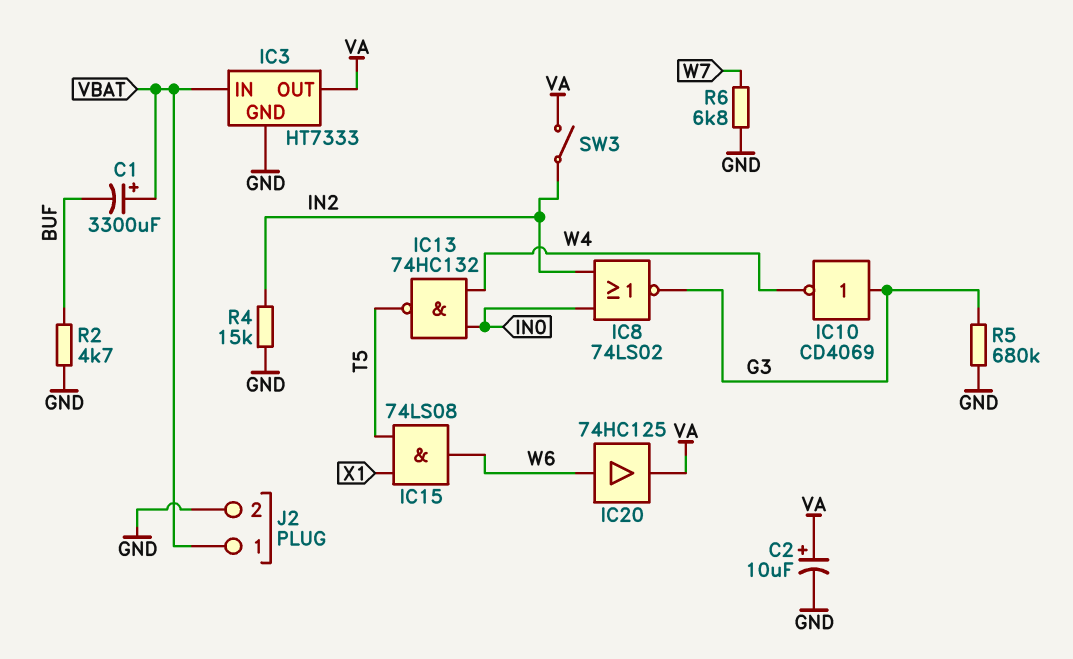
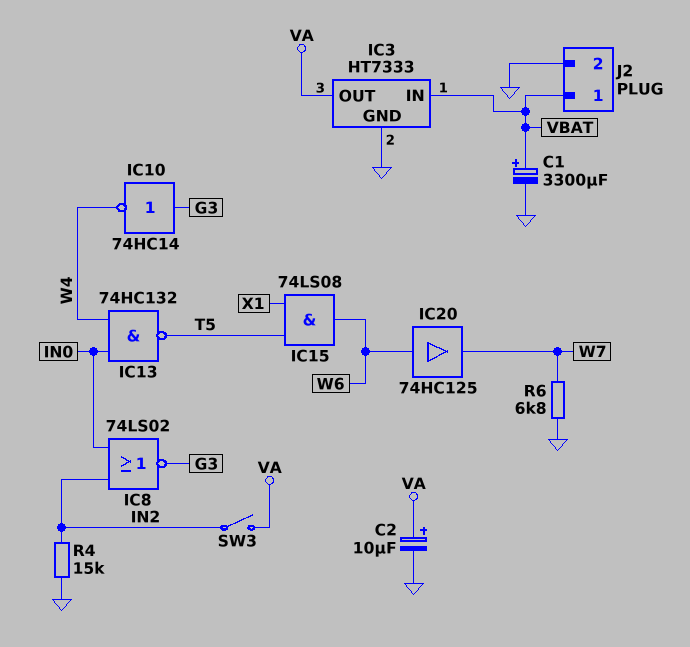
C1: 3300uF (plus VBAT, minus BUF) -> 3300uF (plus VBAT, minus GND)
IC10: NOT CD4069 (in G3, out W4) -> NOT 74HC14 (in G3, out W4)
IC20: buffer 74HC125 (in W6, out VA) -> buffer 74HC125 (in W6, out W7)
R2: 4.7k (BUF, GND) -> none
R5: 680k (G3, GND) -> none

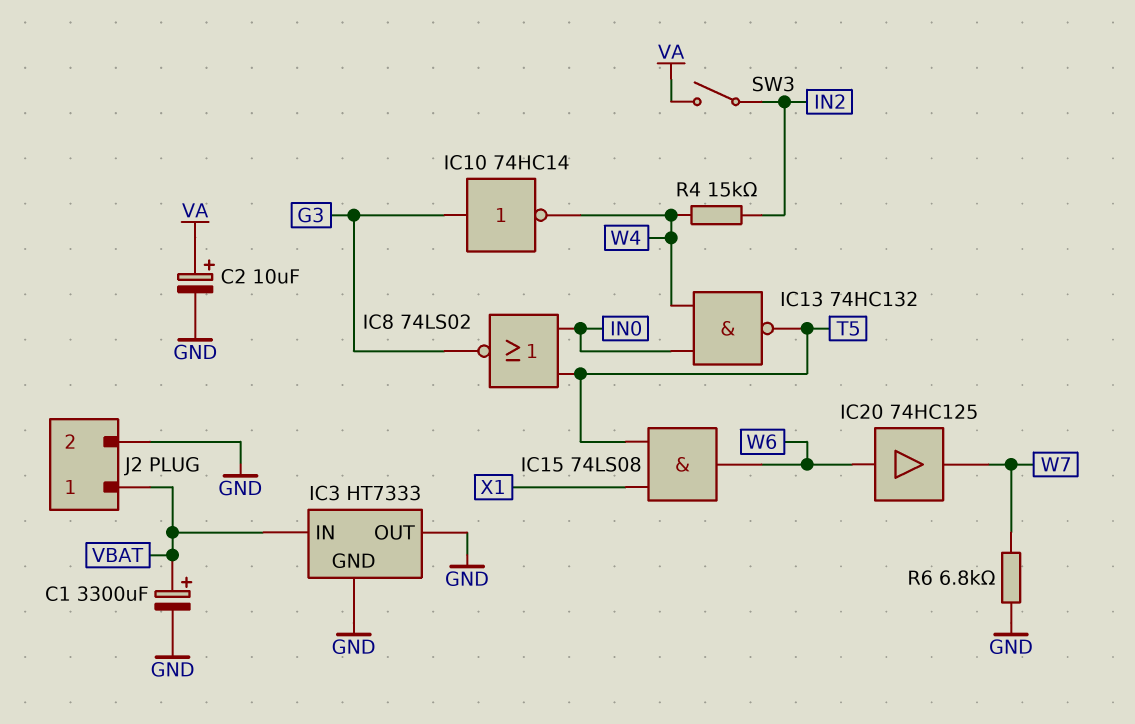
IC3 pin OUT: VA -> GND
IC8: NOR 74LS02 (in IN0, in IN2, out G3) -> NOR 74LS02 (in IN0, in T5, out G3)
R4: 15k (GND, IN2) -> 15k (IN2, W4)

